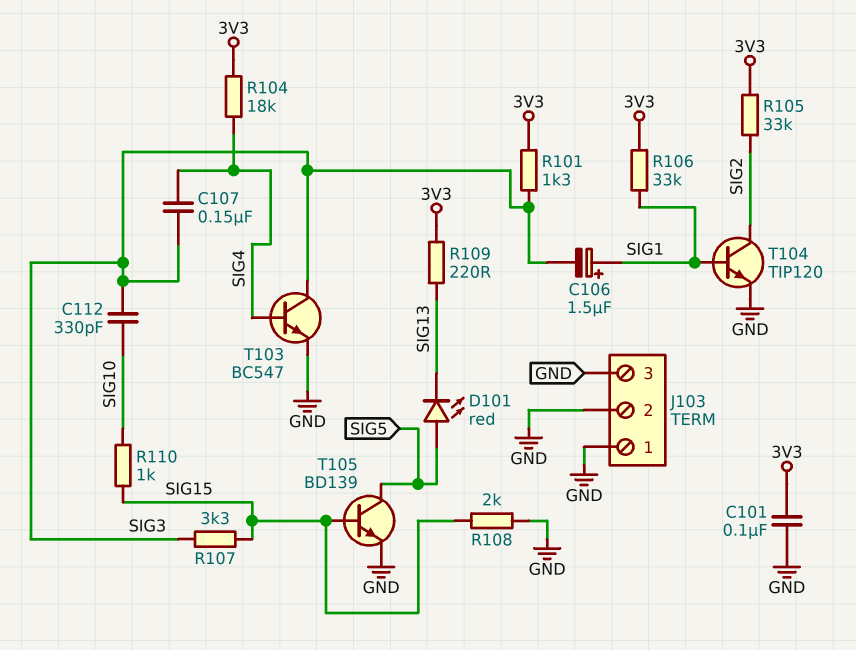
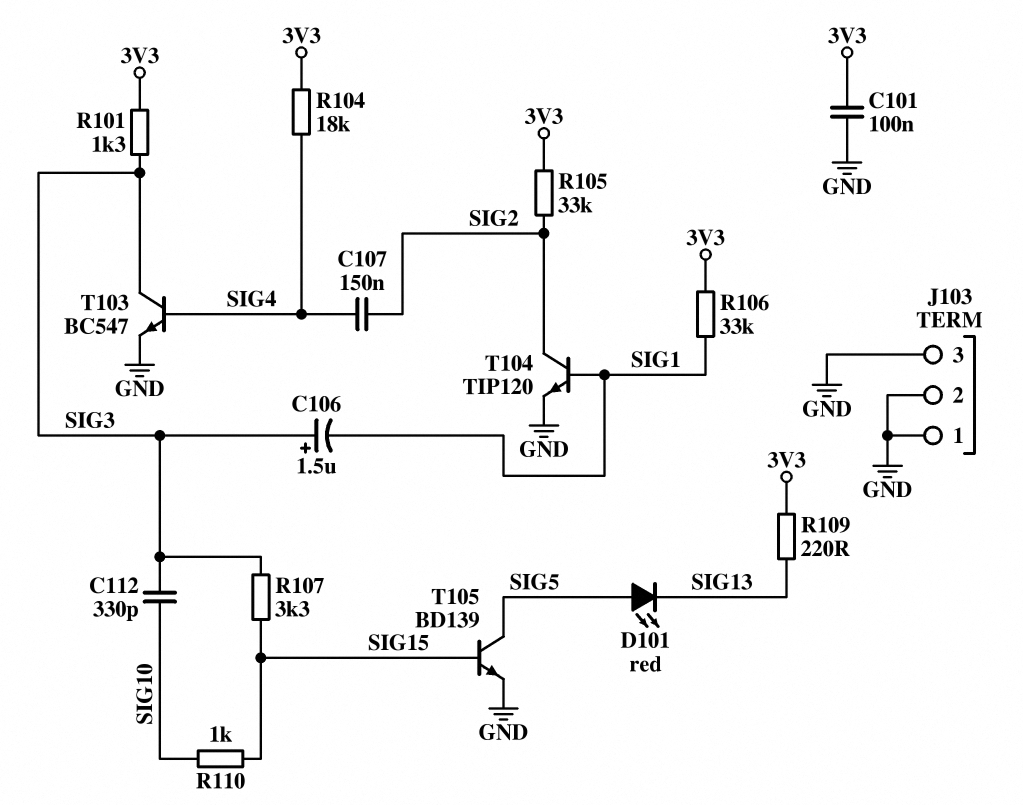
C106: 1.5uF (plus SIG1, minus SIG3) -> 1.5uF (plus SIG3, minus SIG1)
C107: 150nF (SIG3, SIG4) -> 150nF (SIG2, SIG4)
R108: 2k (GND, SIG15) -> none

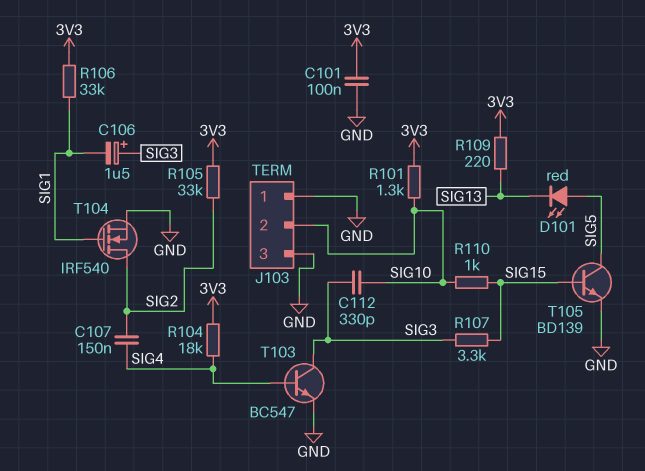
J103 pin 2: GND -> SIG10
R101: 1.3k (3V3, SIG3) -> 1.3k (3V3, SIG10)
T104: NPN TIP120 (B SIG1, C SIG2, E GND) -> NMOS IRF540 (G SIG1, D SIG2, S GND)

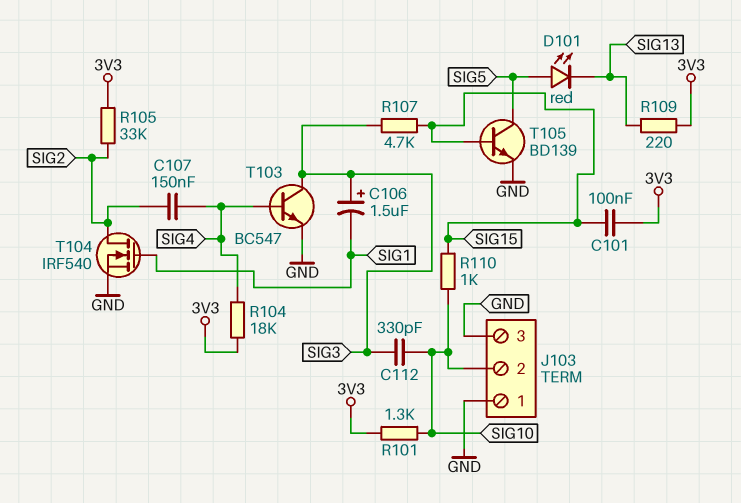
C101: 100nF (3V3, GND) -> 100nF (3V3, SIG15)
R106: 33k (3V3, SIG1) -> none
R107: 3.3k (SIG3, SIG15) -> 4.7k (SIG3, SIG15)

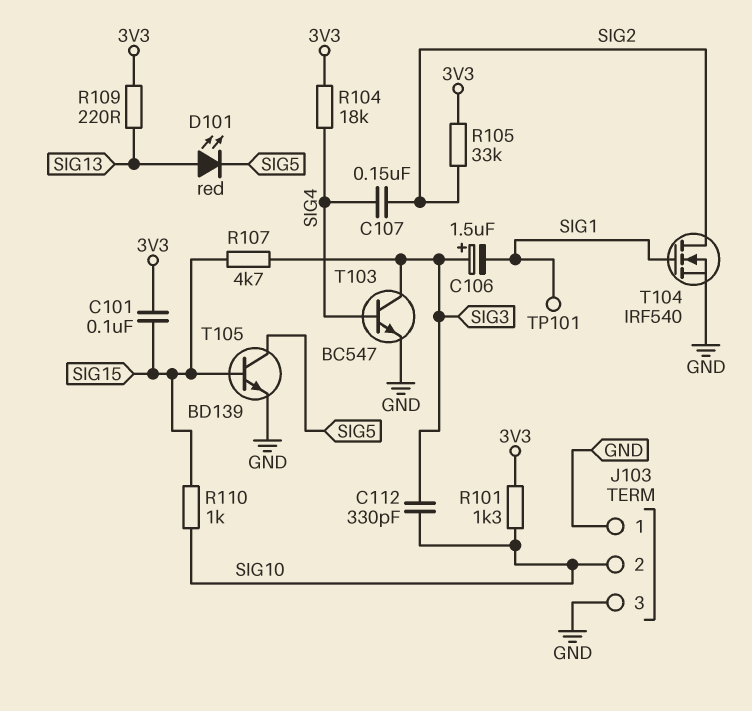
D101: LED red (A SIG5, K SIG13) -> LED red (A SIG13, K SIG5)
TP101: none -> test point (SIG1)

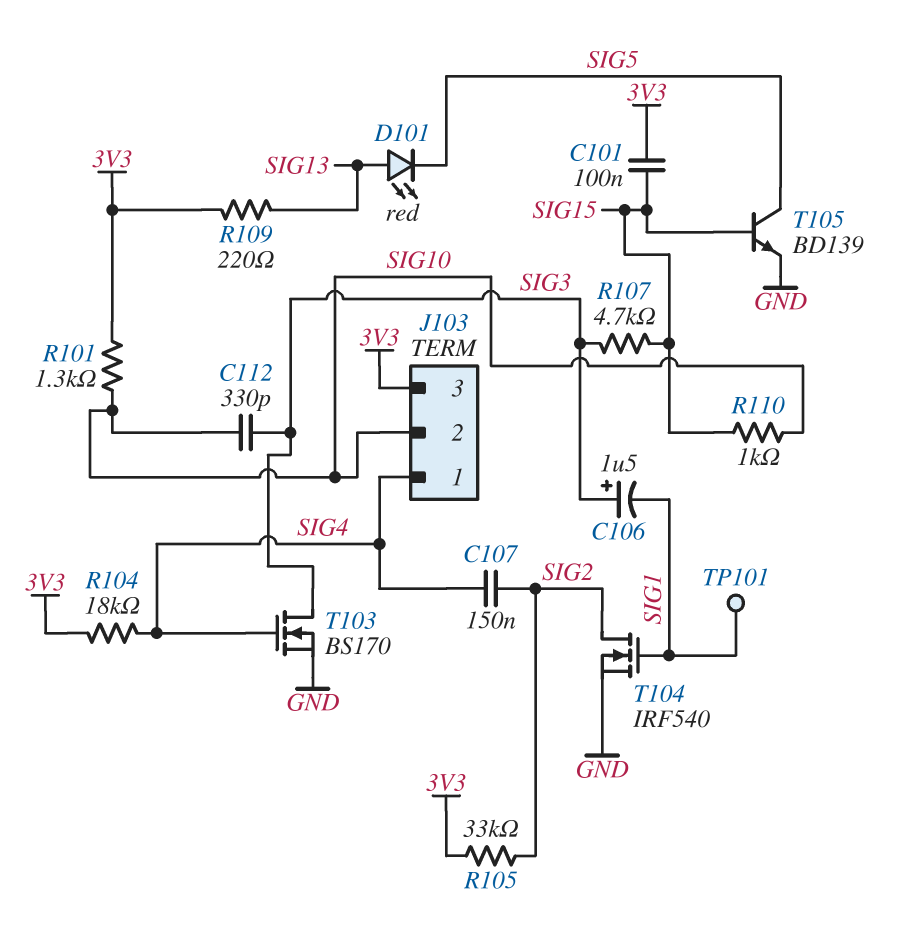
J103 pin 1: GND -> SIG4
J103 pin 3: GND -> 3V3
T103: NPN BC547 (B SIG4, C SIG3, E GND) -> NMOS BS170 (G SIG4, D SIG3, S GND)

